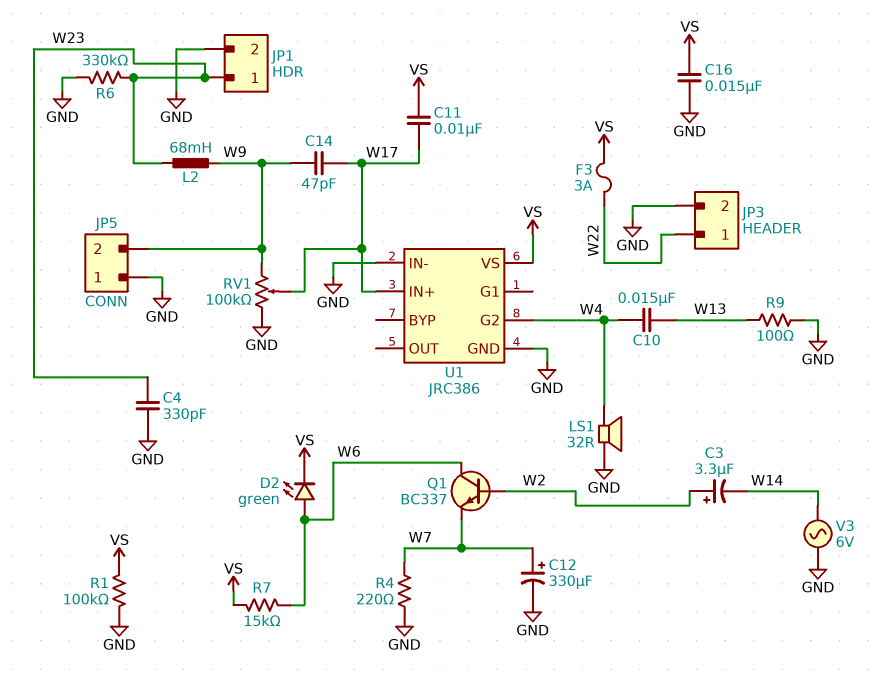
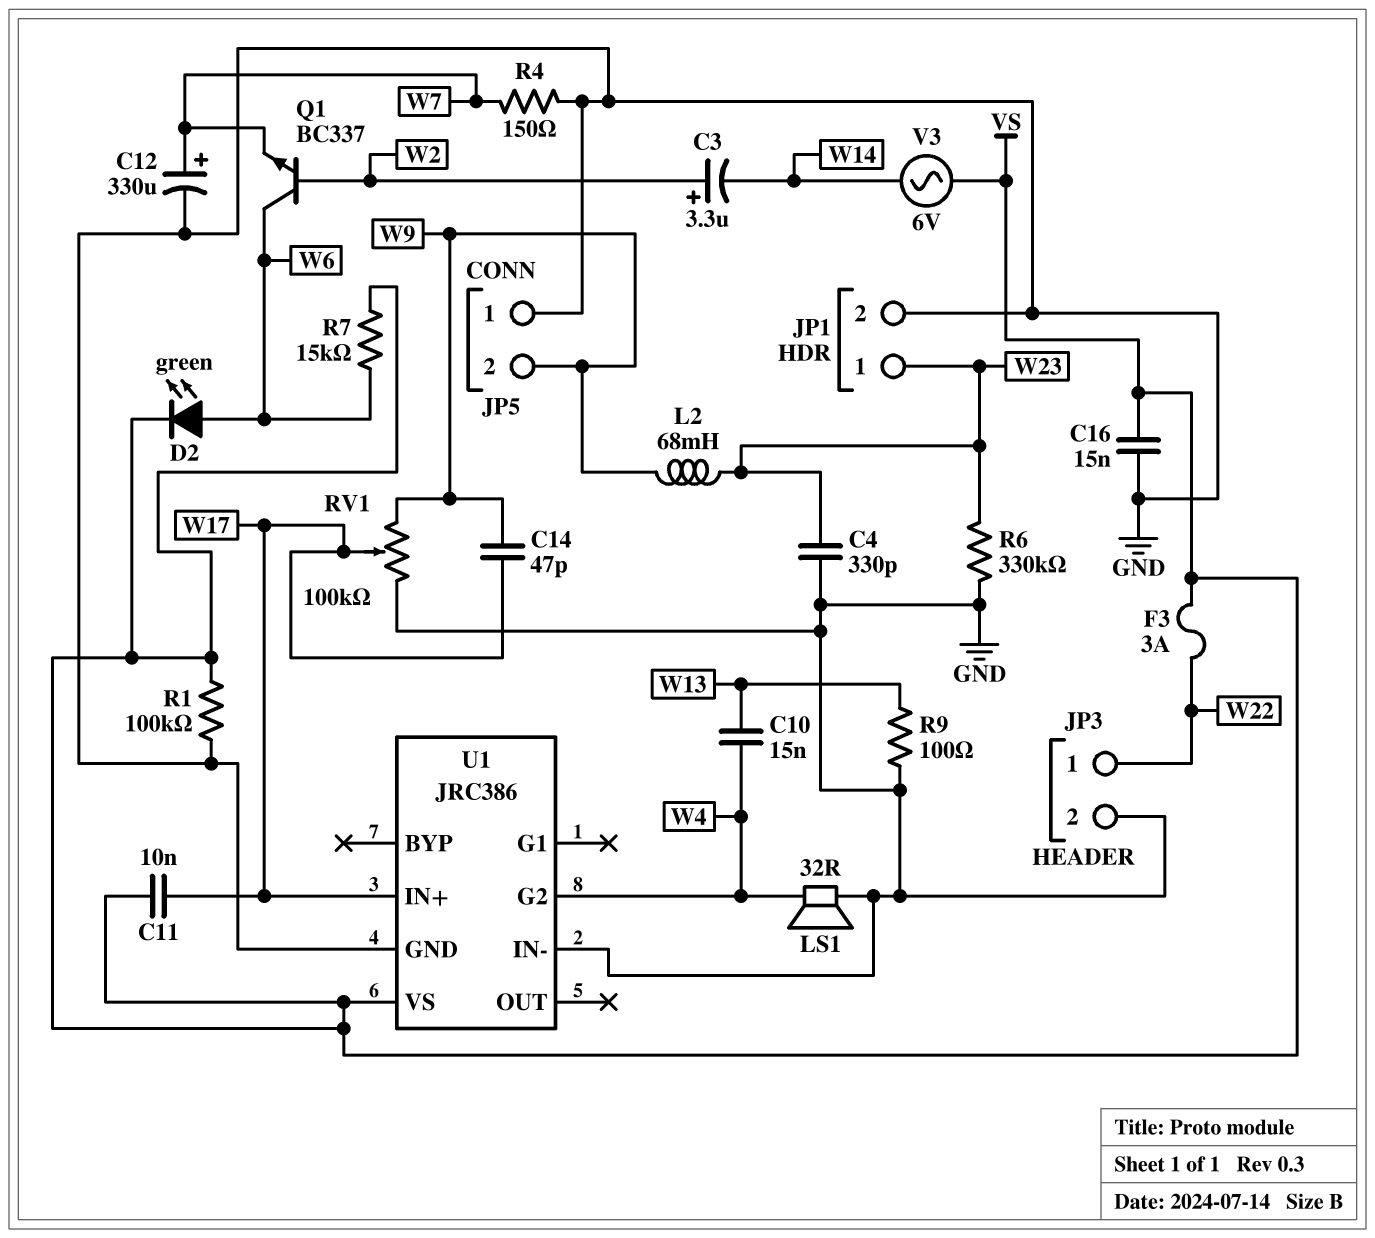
R4: 220 (GND, W7) -> 150 (GND, W7)
V3: AC 6V (GND, W14) -> AC 6V (VS, W14)

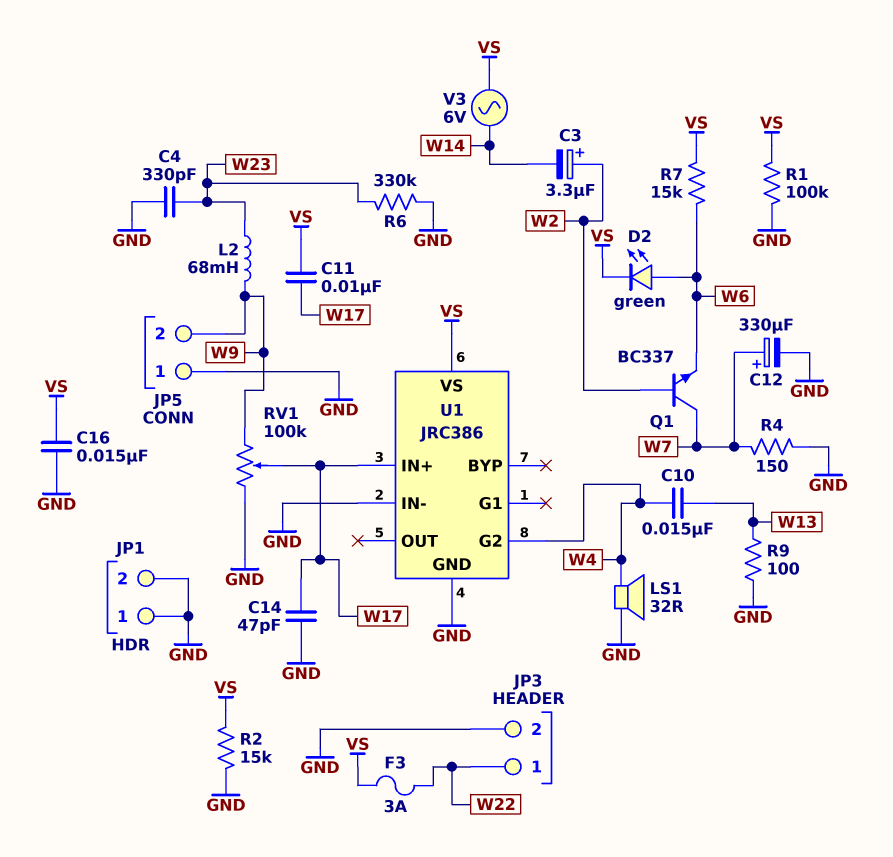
C14: 47pF (W9, W17) -> 47pF (GND, W17)
JP1 pin 1: W23 -> GND
Q1: NPN BC337 (B W2, C W6, E W7) -> NPN BC337 (B W2, C W7, E W6)
R2: none -> 15k (GND, VS)

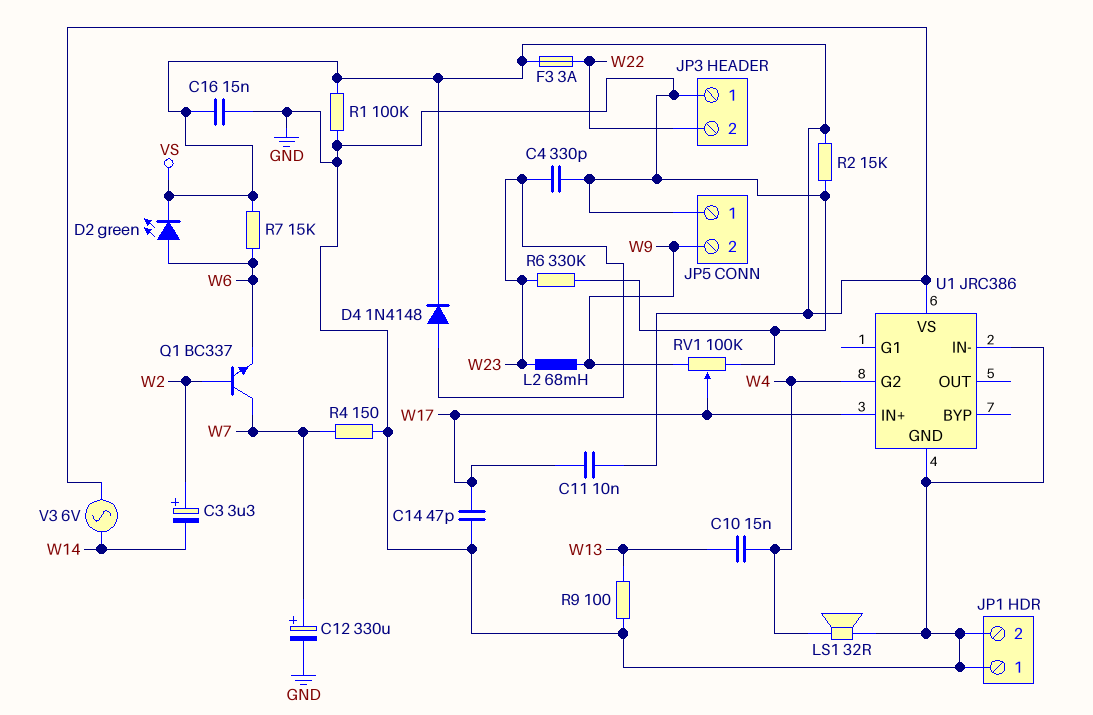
D4: none -> diode 1N4148 (A W23, K VS)
JP3 pin 1: W22 -> GND
JP3 pin 2: GND -> W22

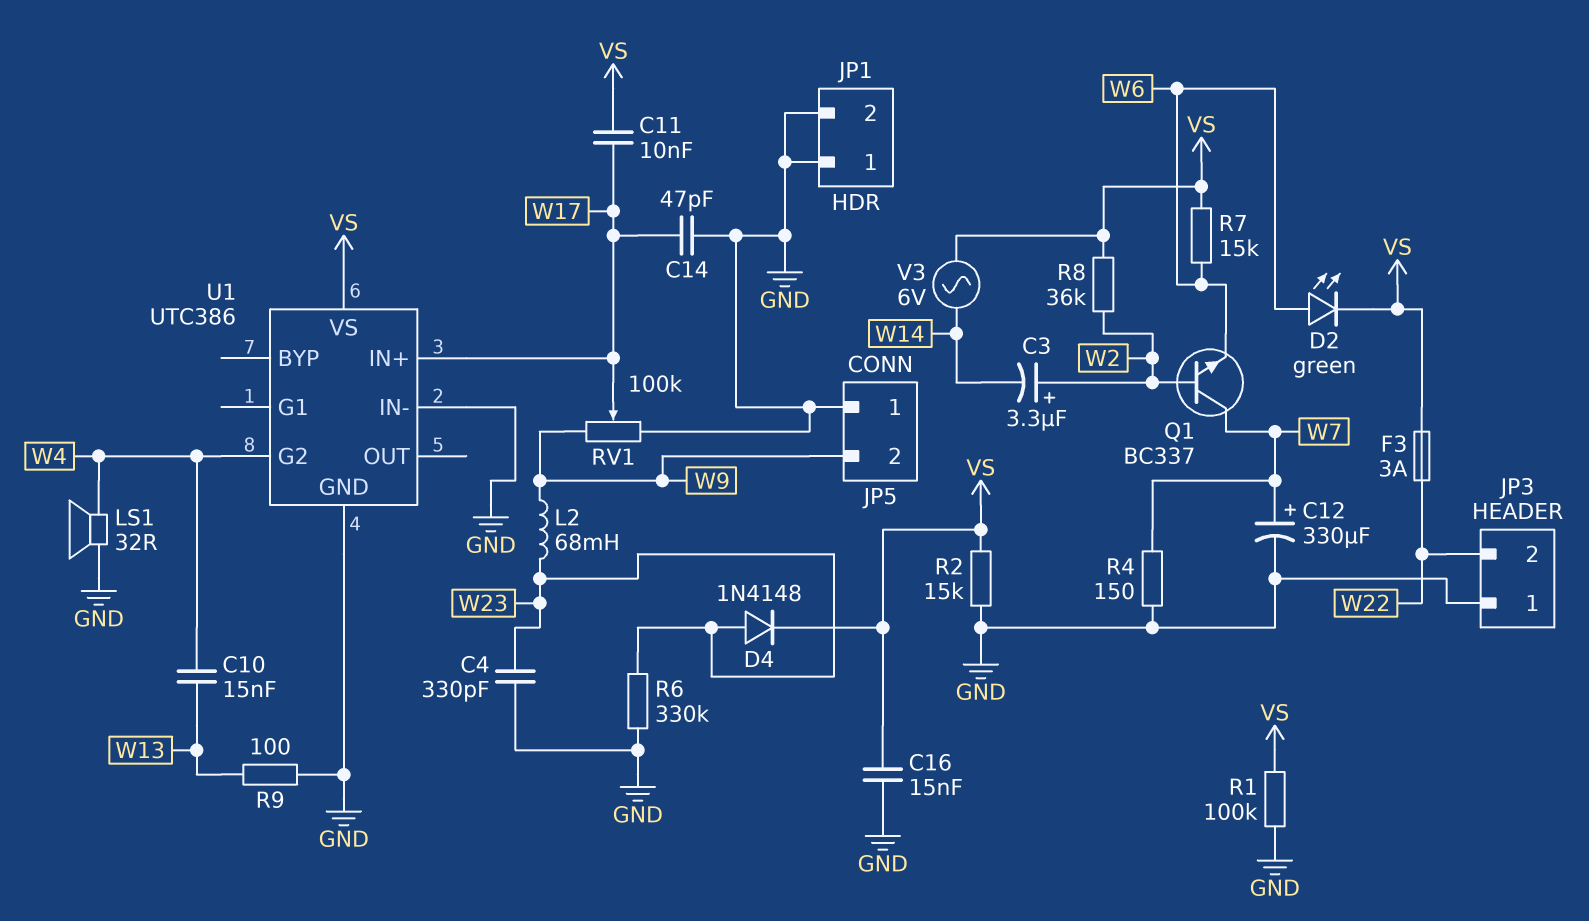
R8: none -> 36k (VS, W2)
U1: JRC386 -> UTC386

